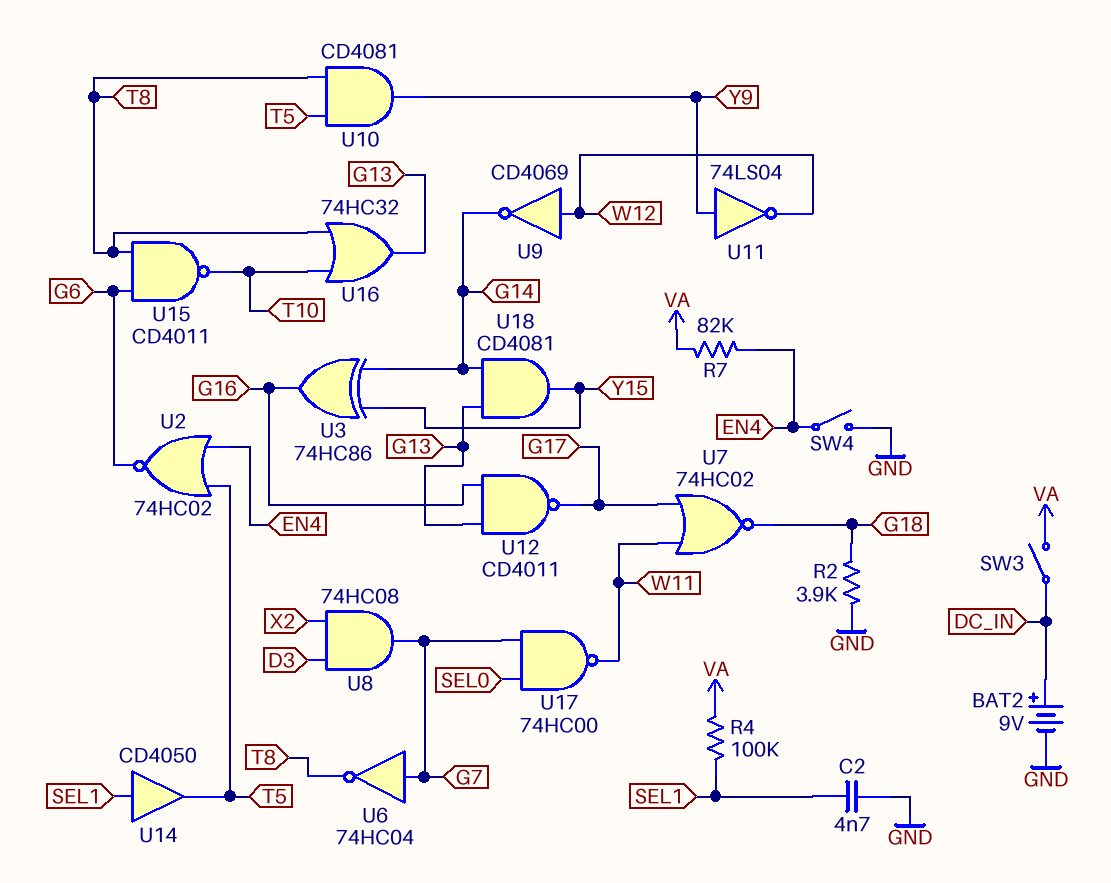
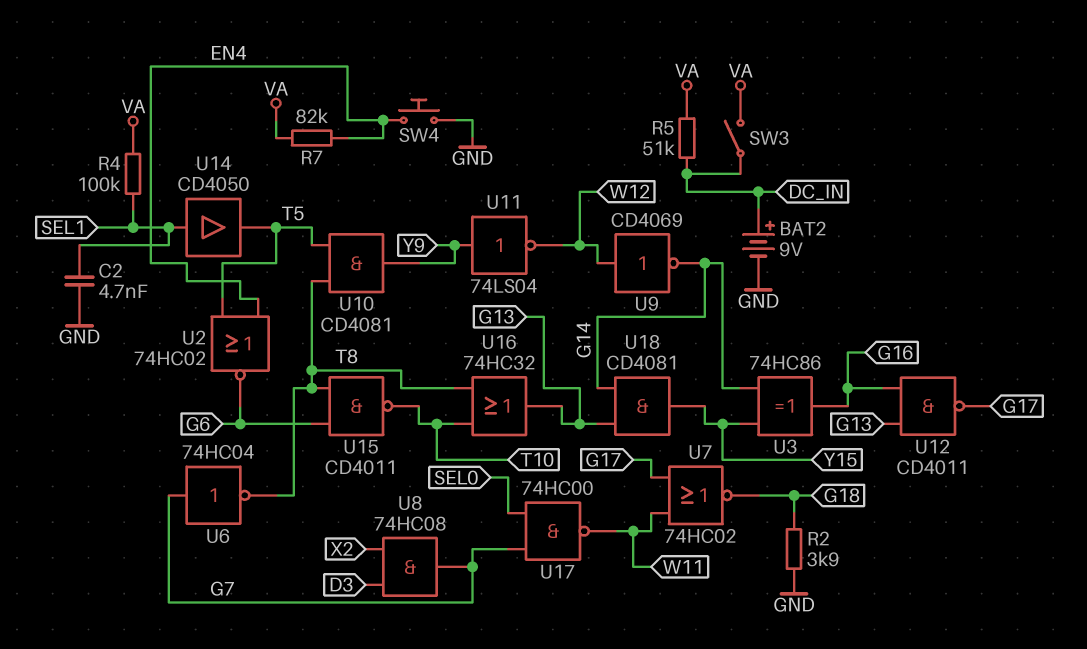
R5: none -> 51k (DC_IN, VA)
SW4: switch (EN4, GND) -> button (EN4, GND)

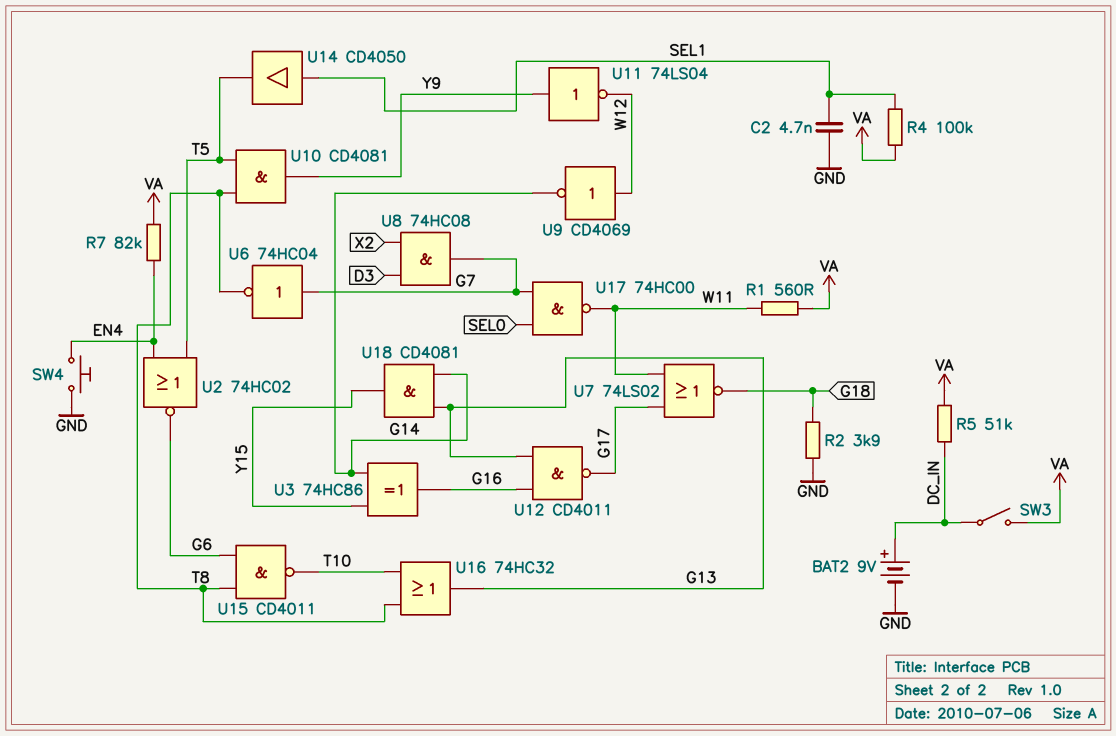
R1: none -> 560 (VA, W11)
U7: NOR 74HC02 (in G17, in W11, out G18) -> NOR 74LS02 (in G17, in W11, out G18)

